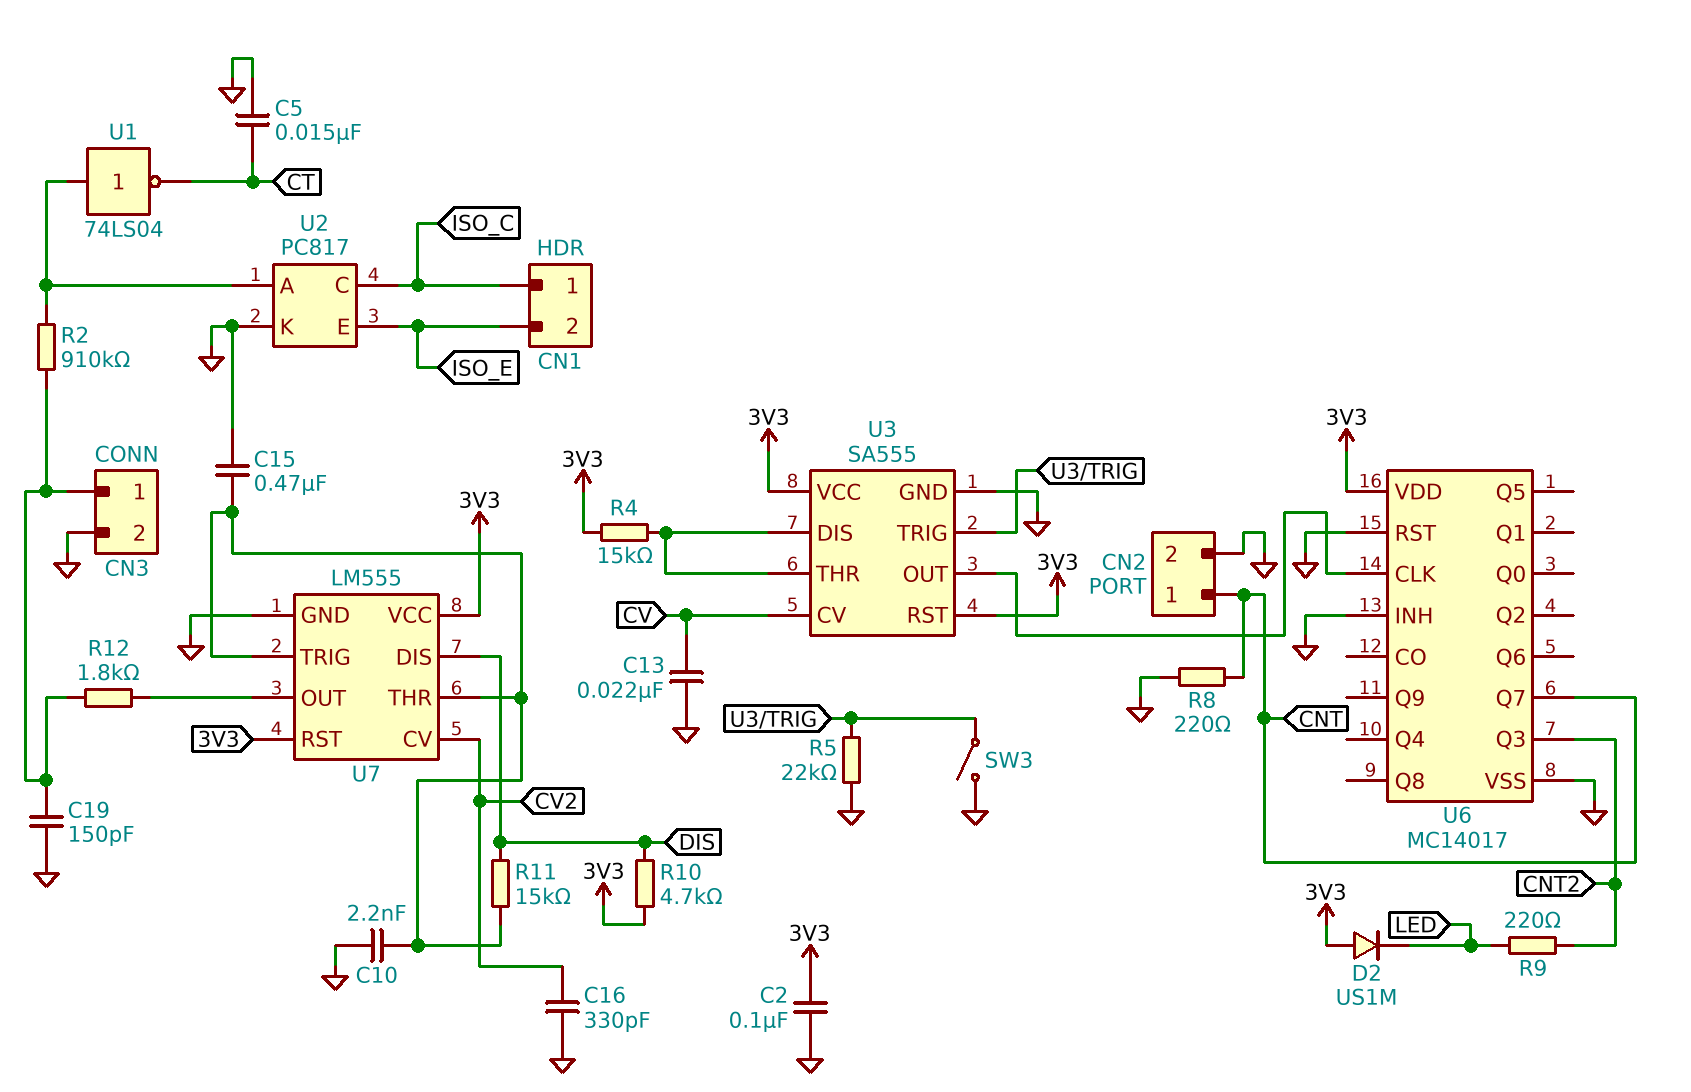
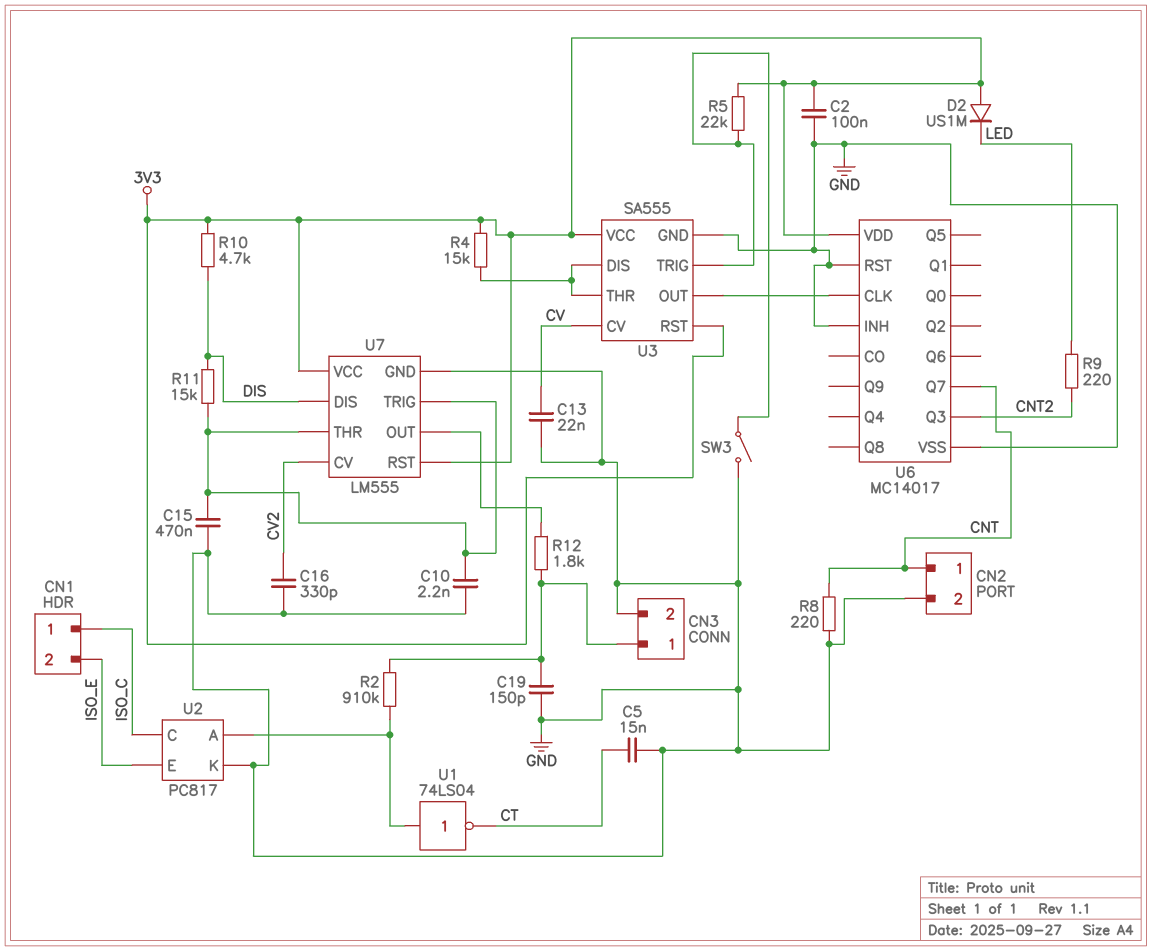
R5: 22k (GND, U3/TRIG) -> 22k (3V3, U3/TRIG)

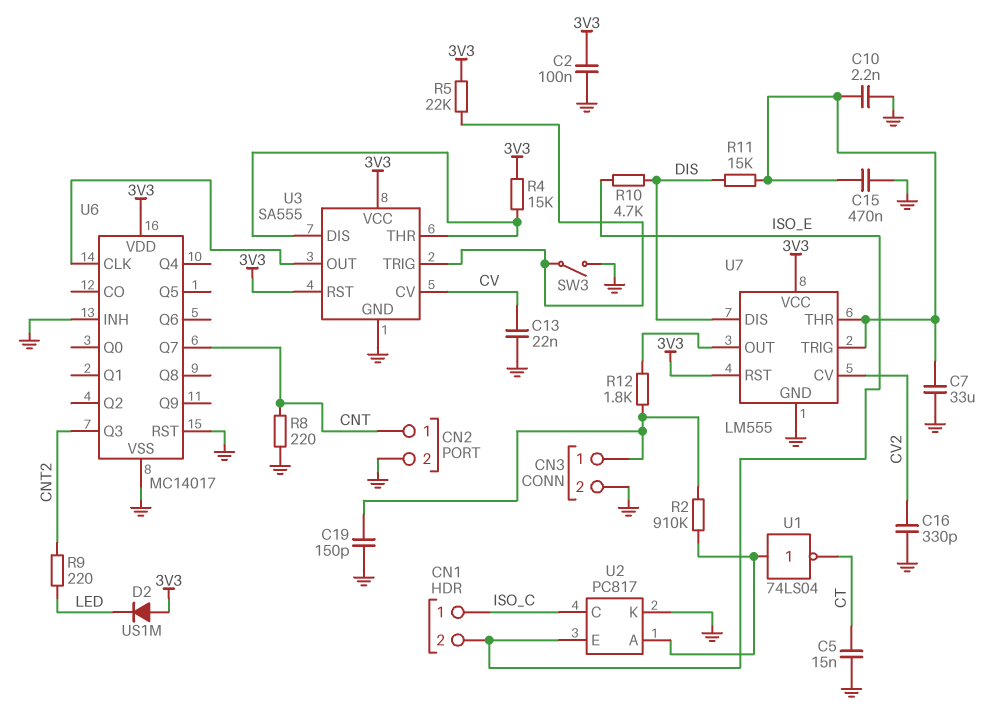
C7: none -> 33uF (GND, U7/THR)
R10: 4.7k (3V3, DIS) -> 4.7k (DIS, ISO_E)

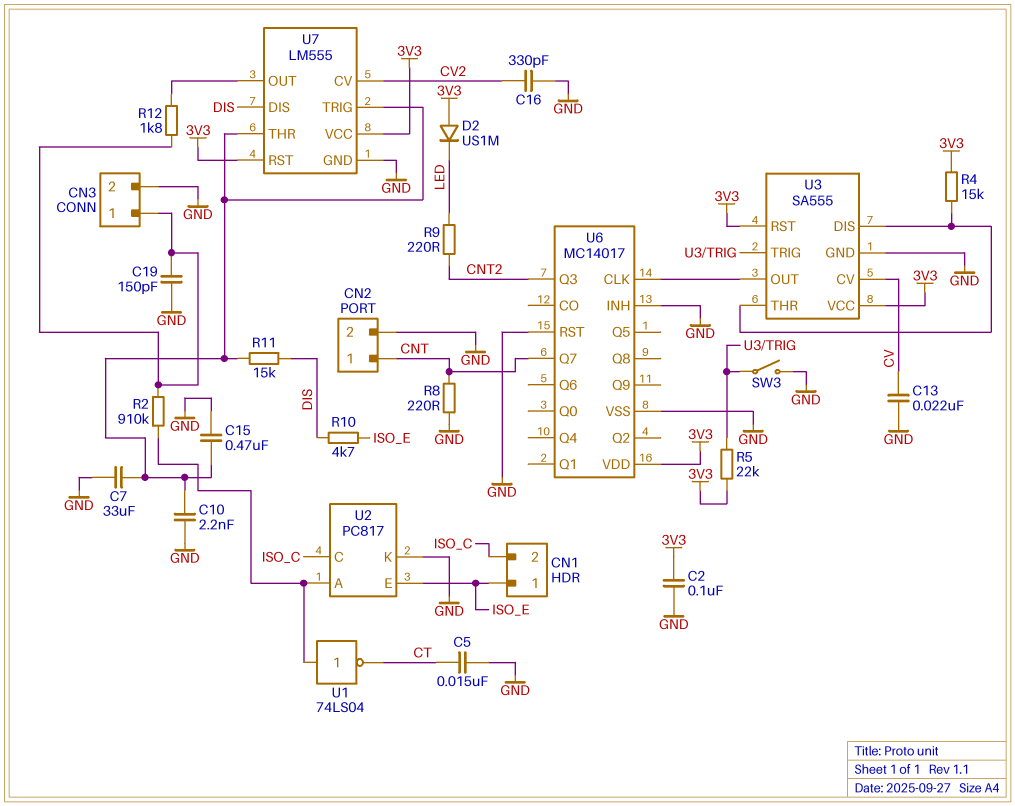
CN1 pin 1: ISO_C -> ISO_E
CN1 pin 2: ISO_E -> ISO_C

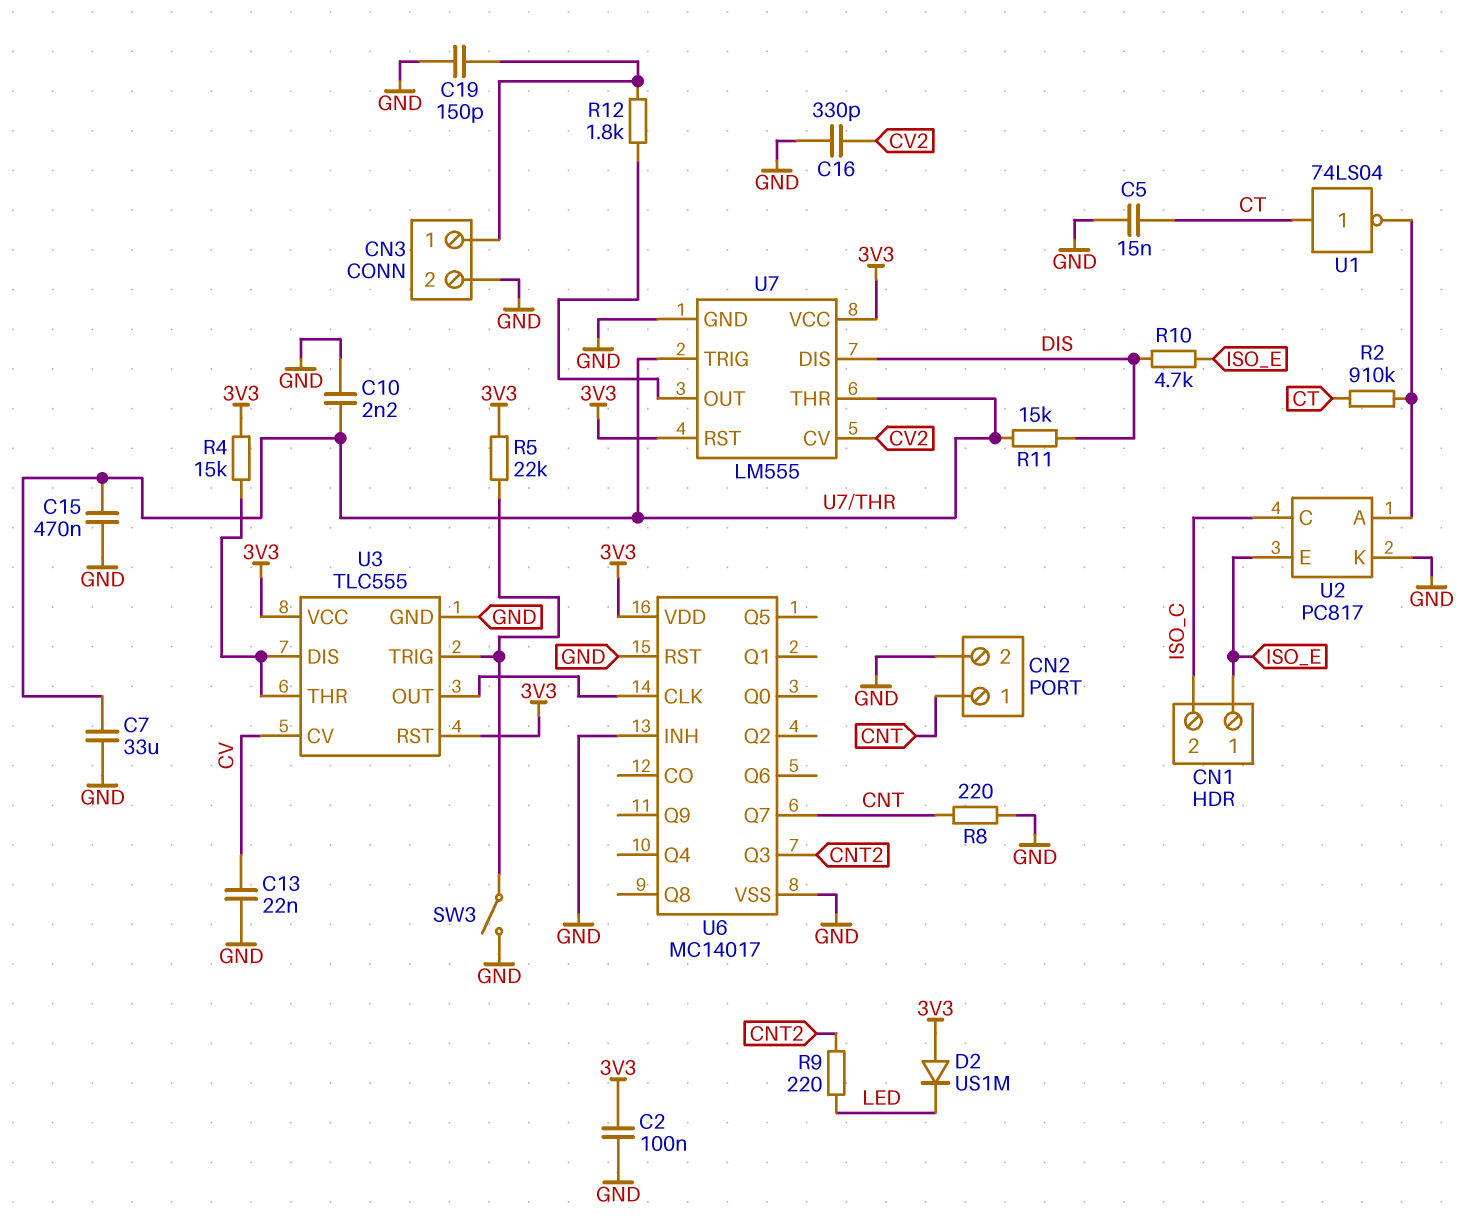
R2: 910k (CN3/1, U2/A) -> 910k (CT, U2/A)
U1: NOT 74LS04 (in U2/A, out CT) -> NOT 74LS04 (in CT, out U2/A)
U3: SA555 -> TLC555

